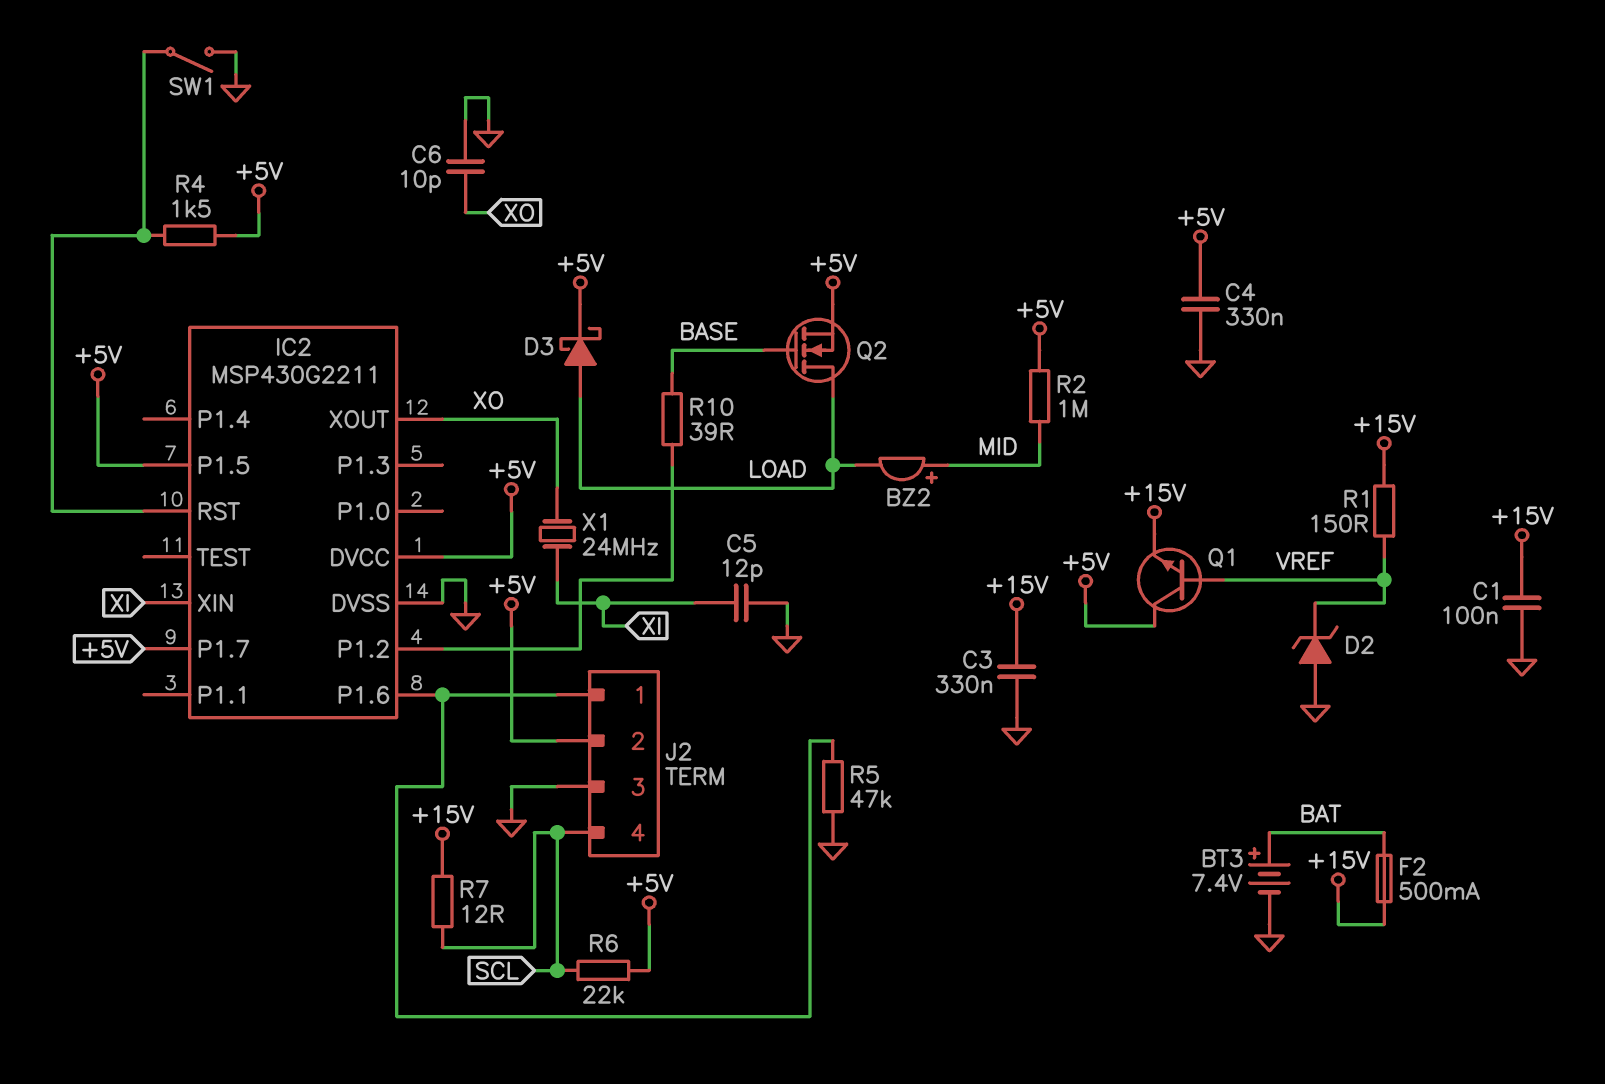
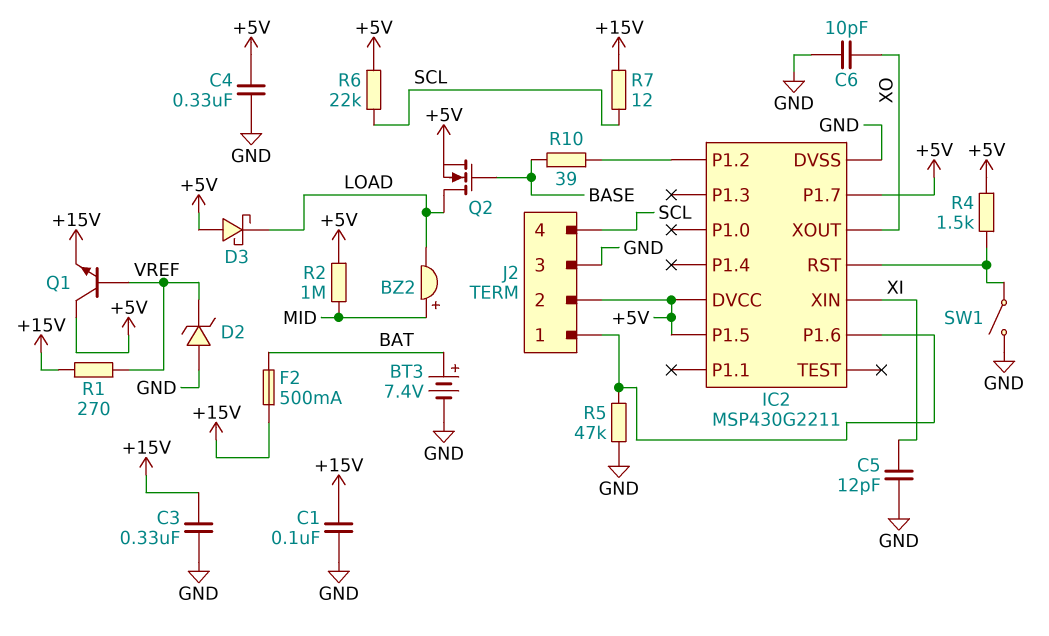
D3: schottky (A LOAD, K +5V) -> schottky (A +5V, K LOAD)
R1: 150 (+15V, VREF) -> 270 (+15V, VREF)
X1: 24MHz (XI, XO) -> none

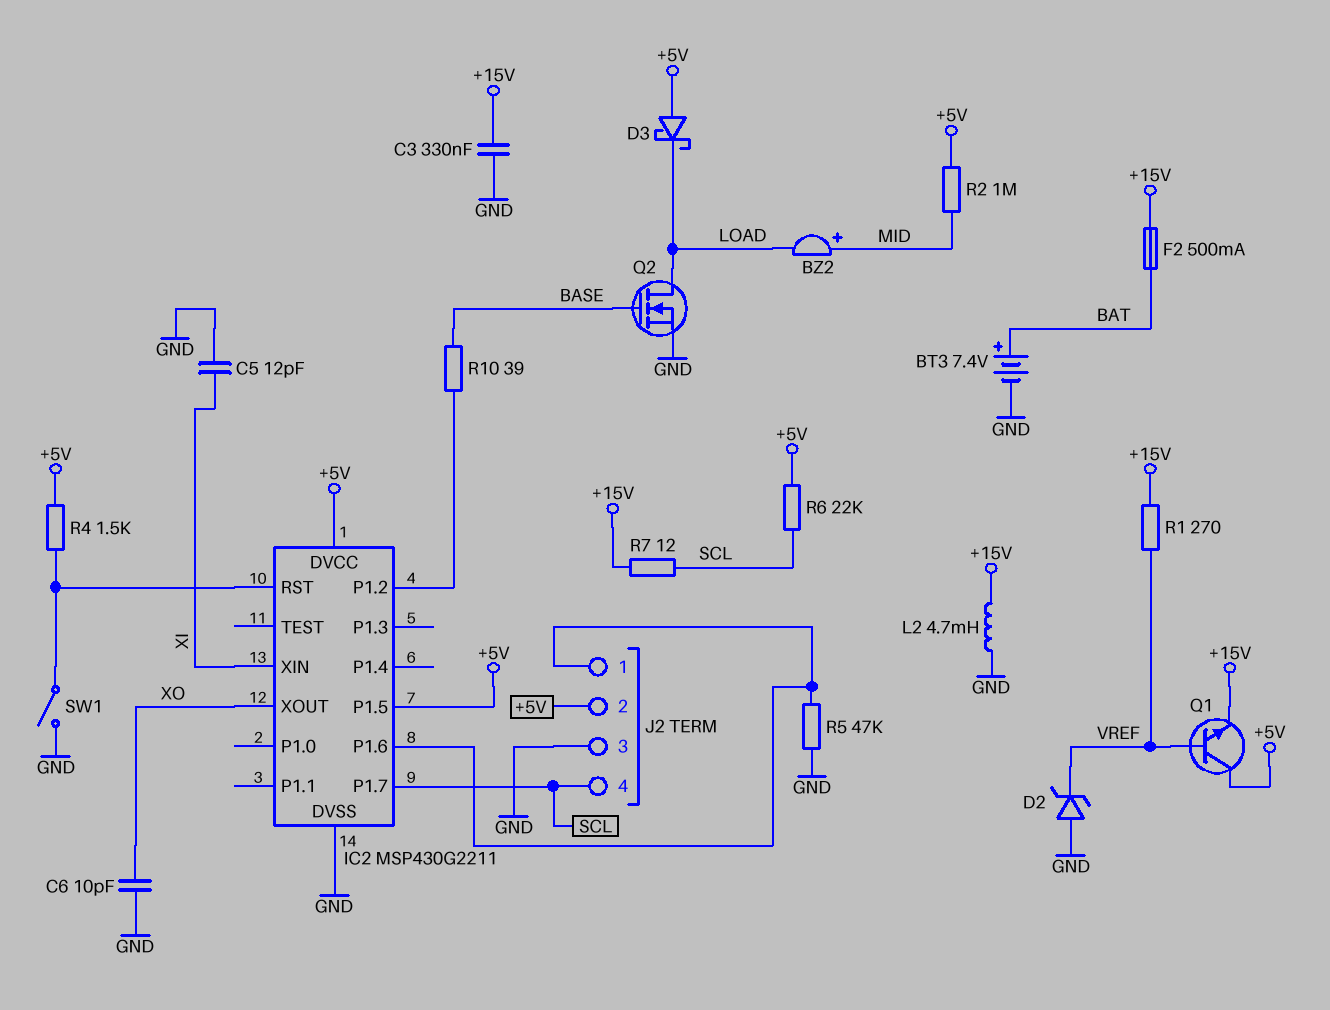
C1: 100nF (+15V, GND) -> none
C4: 330nF (+5V, GND) -> none
IC2 pin P1.7: +5V -> SCL
L2: none -> 4.7mH (+15V, GND)
Q2: NMOS (G BASE, D LOAD, S +5V) -> NMOS (G BASE, D LOAD, S GND)

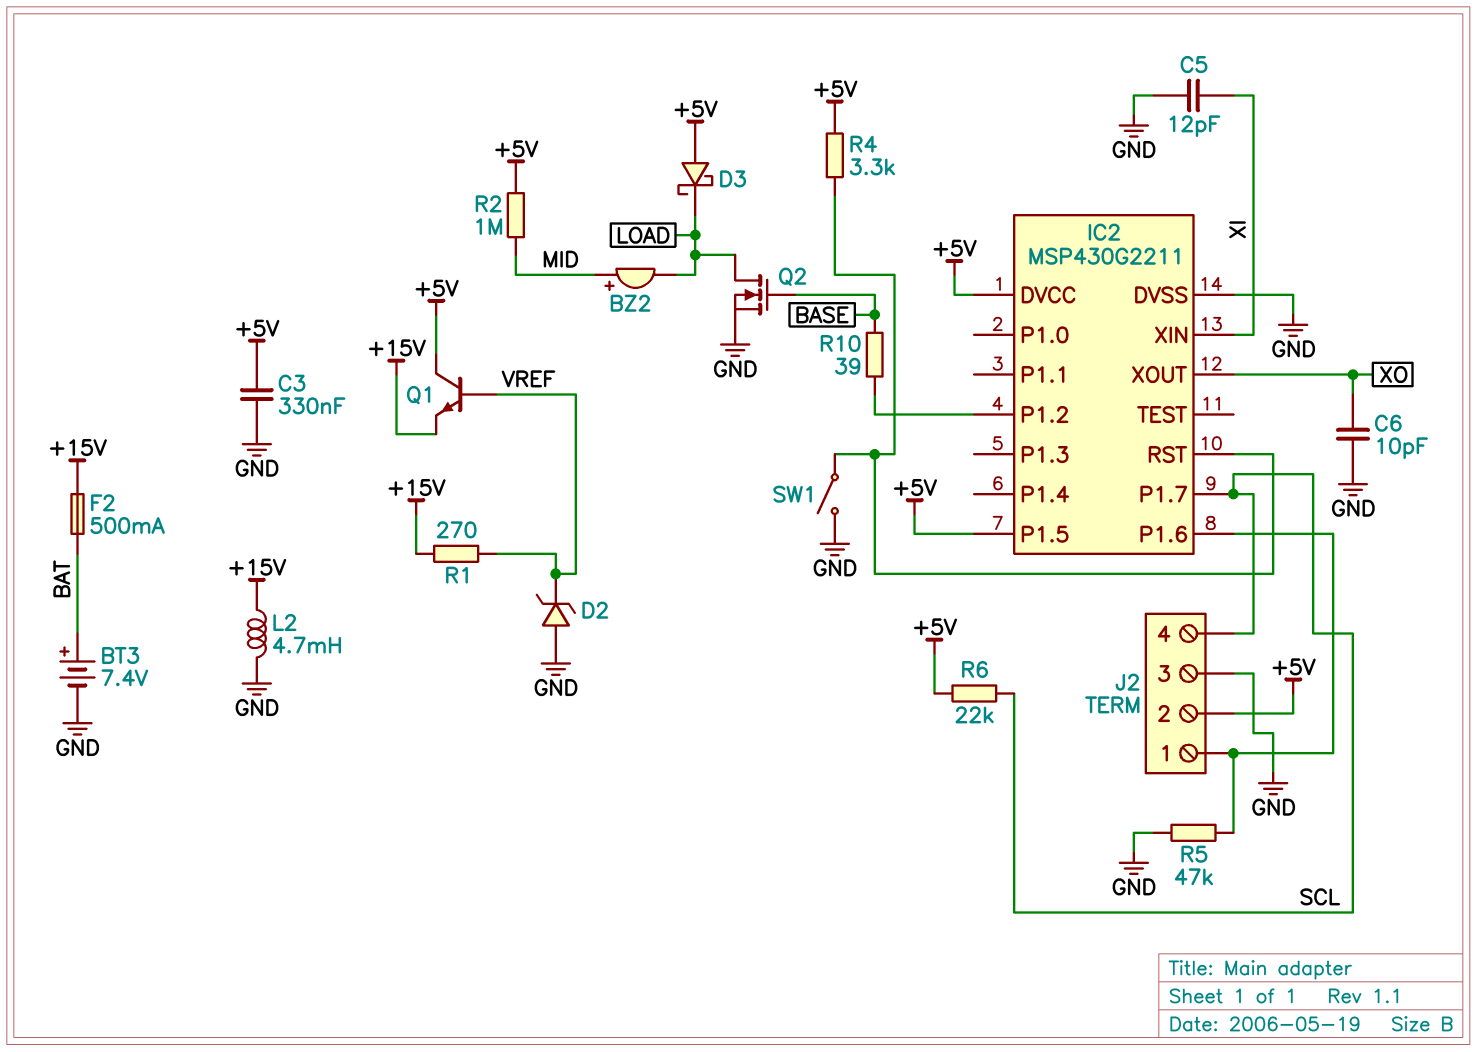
C3: 330nF (+15V, GND) -> 330nF (+5V, GND)
R4: 1.5k (+5V, IC2/RST) -> 3.3k (+5V, IC2/RST)
R7: 12 (+15V, SCL) -> none

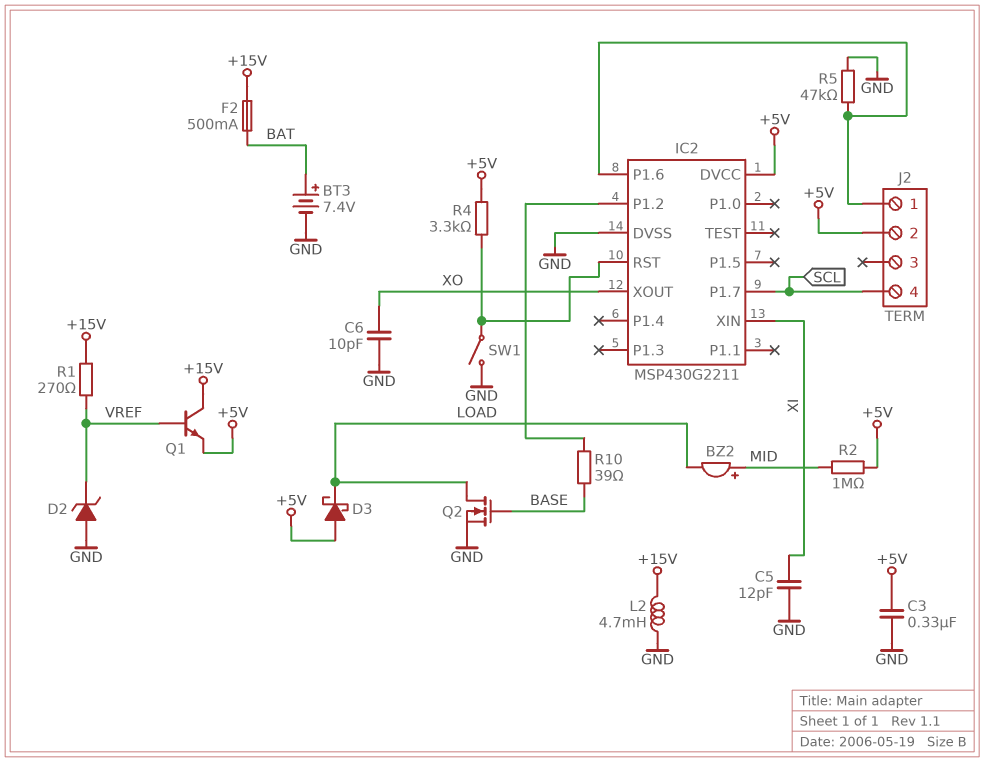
IC2 pin P1.5: +5V -> none
J2 pin 3: GND -> none
Q1: NPN (B VREF, C +5V, E +15V) -> NPN (B VREF, C +15V, E +5V)
R6: 22k (+5V, SCL) -> none

